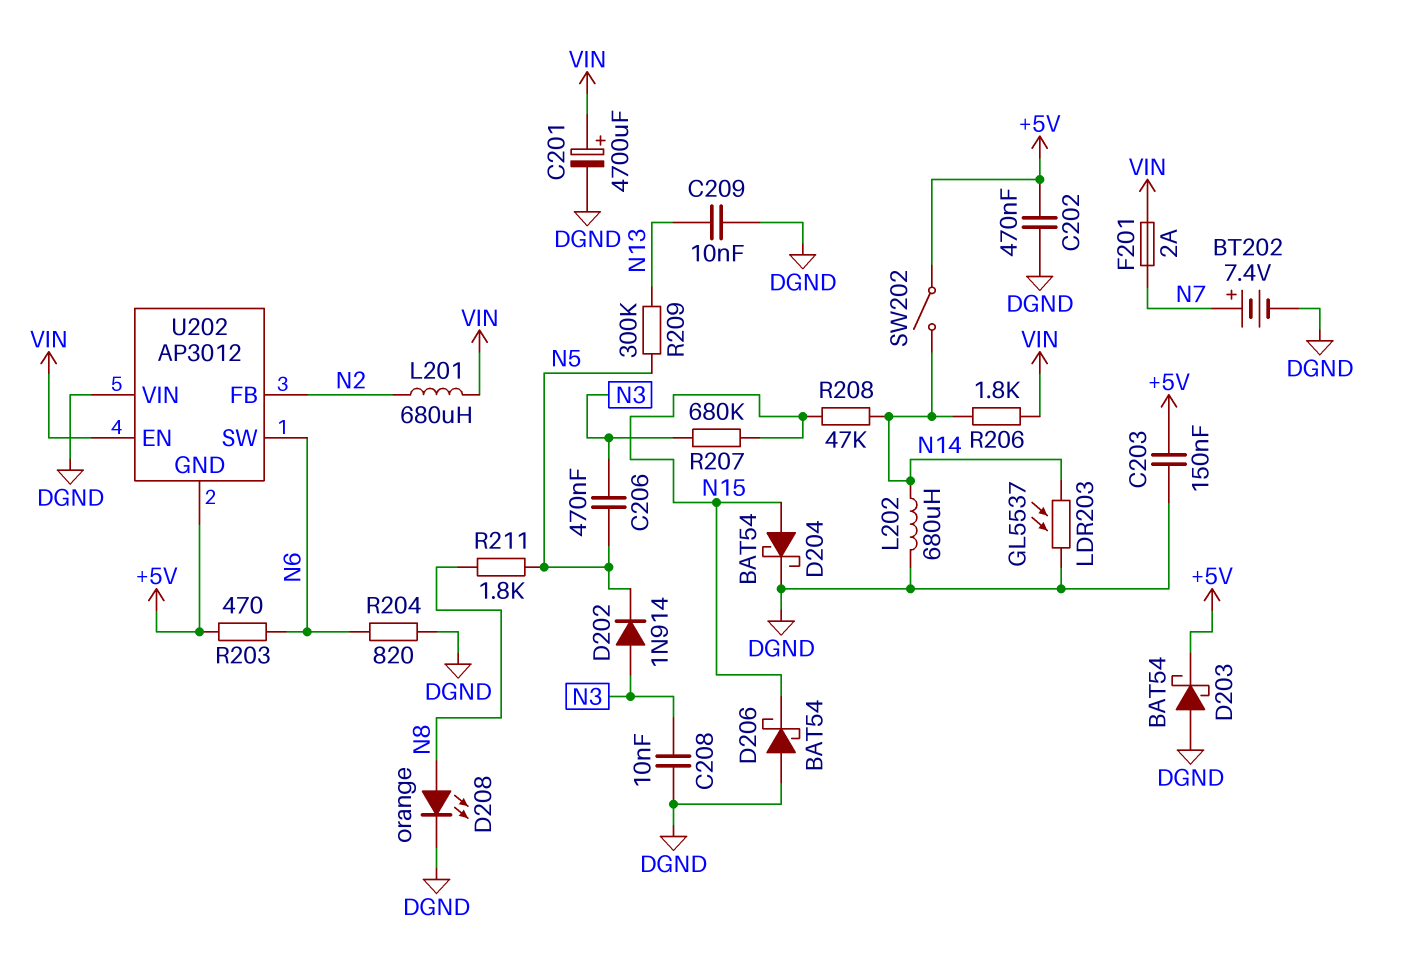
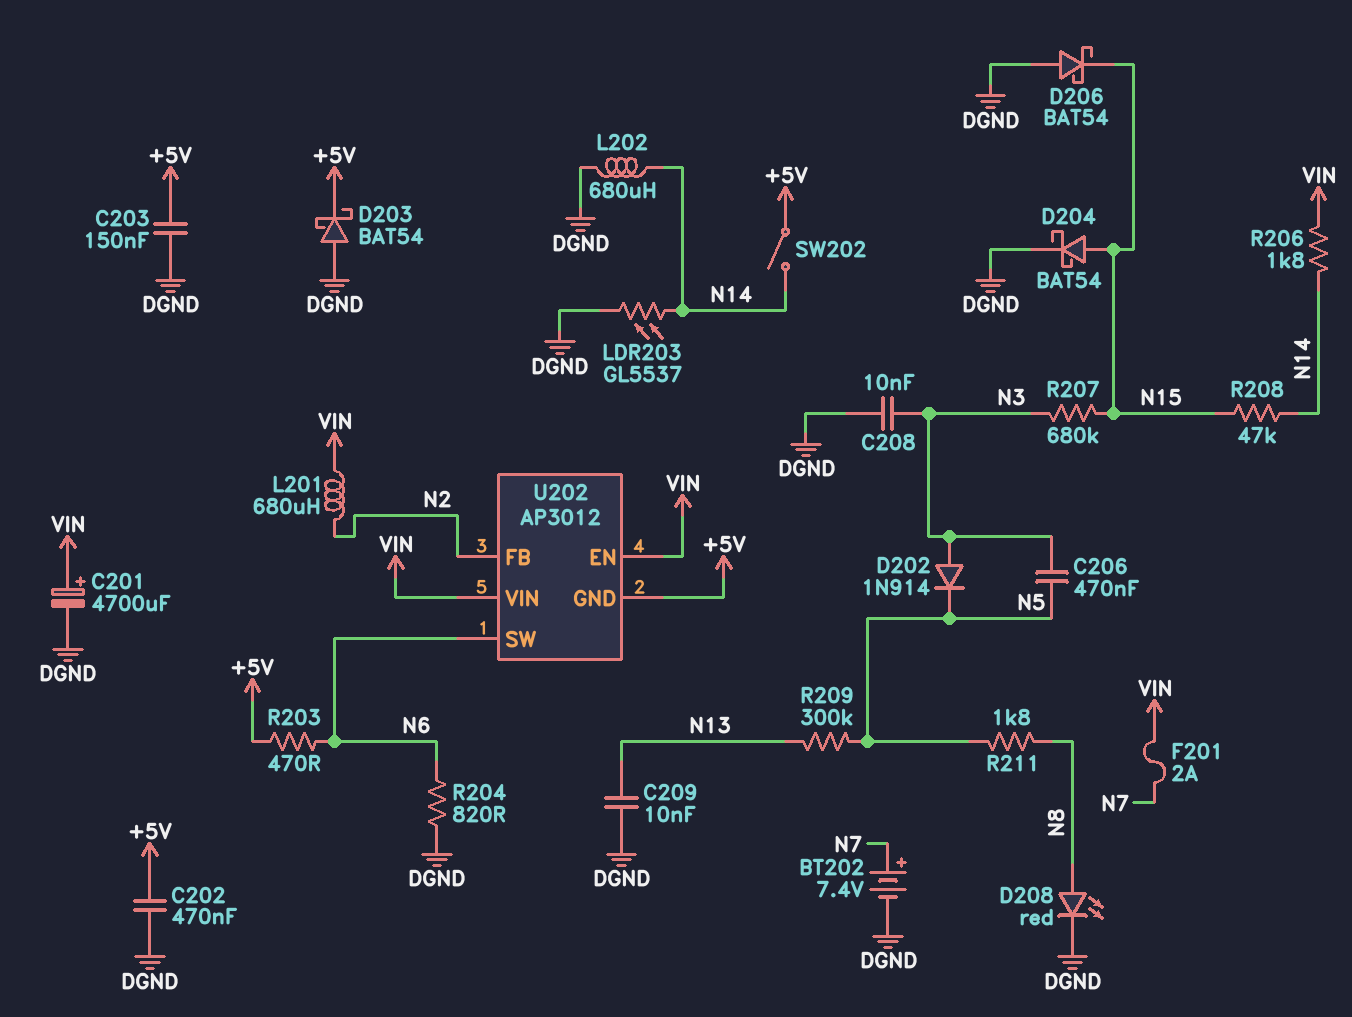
D208: LED orange (A N8, K DGND) -> LED red (A N8, K DGND)
U202 pin VIN: DGND -> VIN

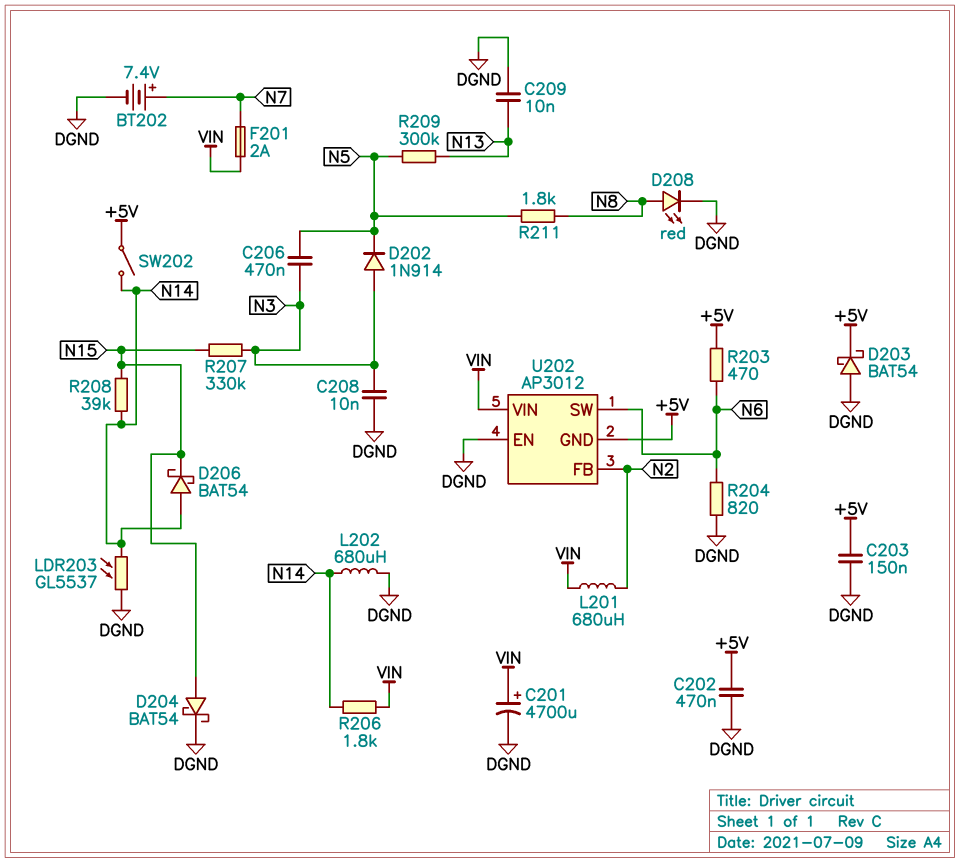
D206: schottky BAT54 (A DGND, K N15) -> schottky BAT54 (A N14, K N15)
R207: 680k (N3, N15) -> 330k (N3, N15)
R208: 47k (N14, N15) -> 39k (N14, N15)
U202 pin EN: VIN -> DGND

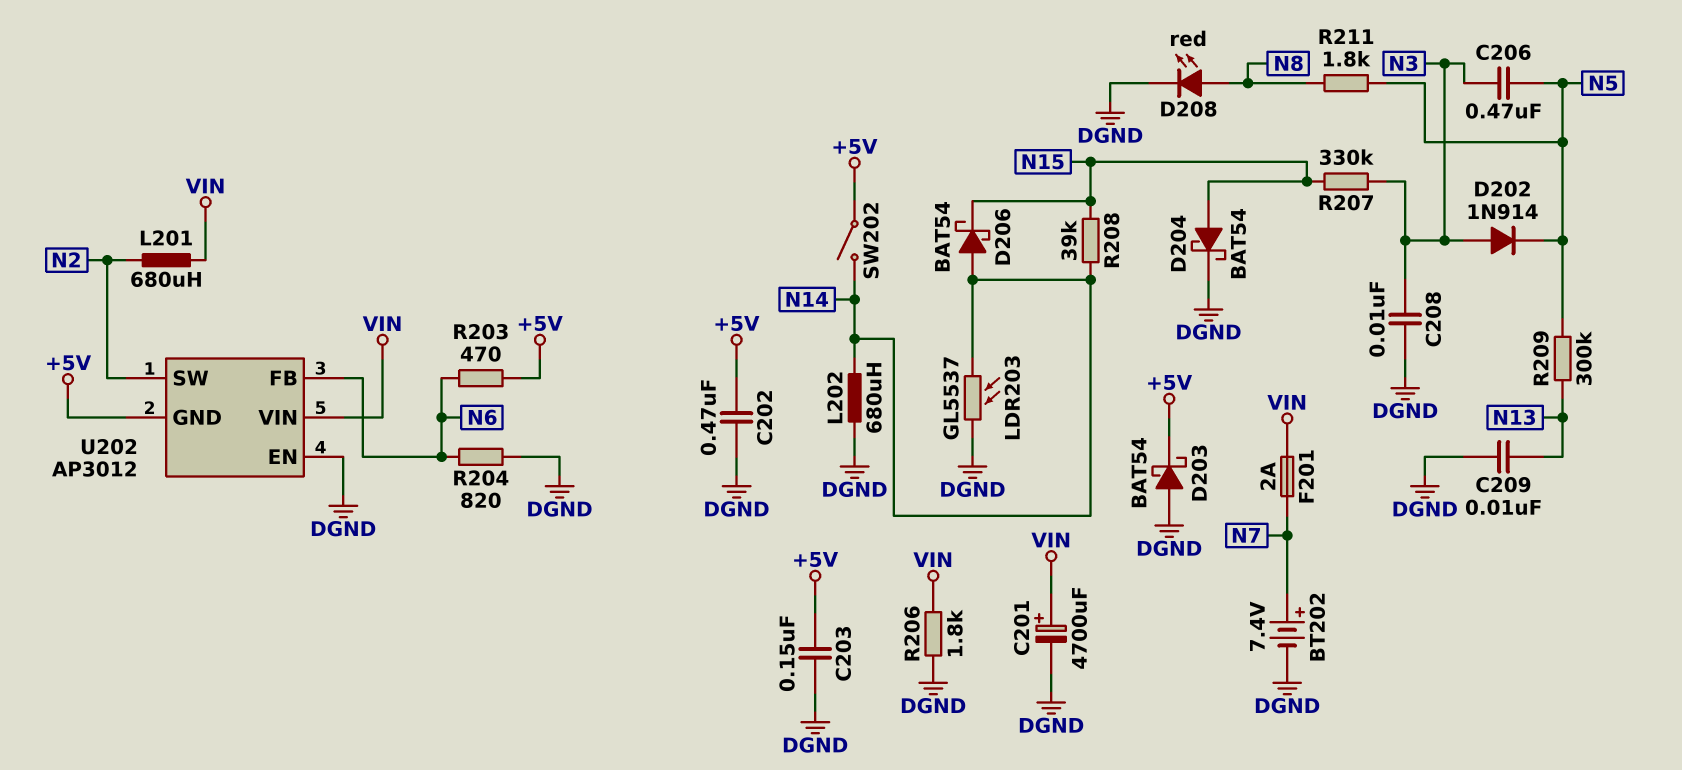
R206: 1.8k (N14, VIN) -> 1.8k (DGND, VIN)
U202 pin FB: N2 -> N6
U202 pin SW: N6 -> N2

